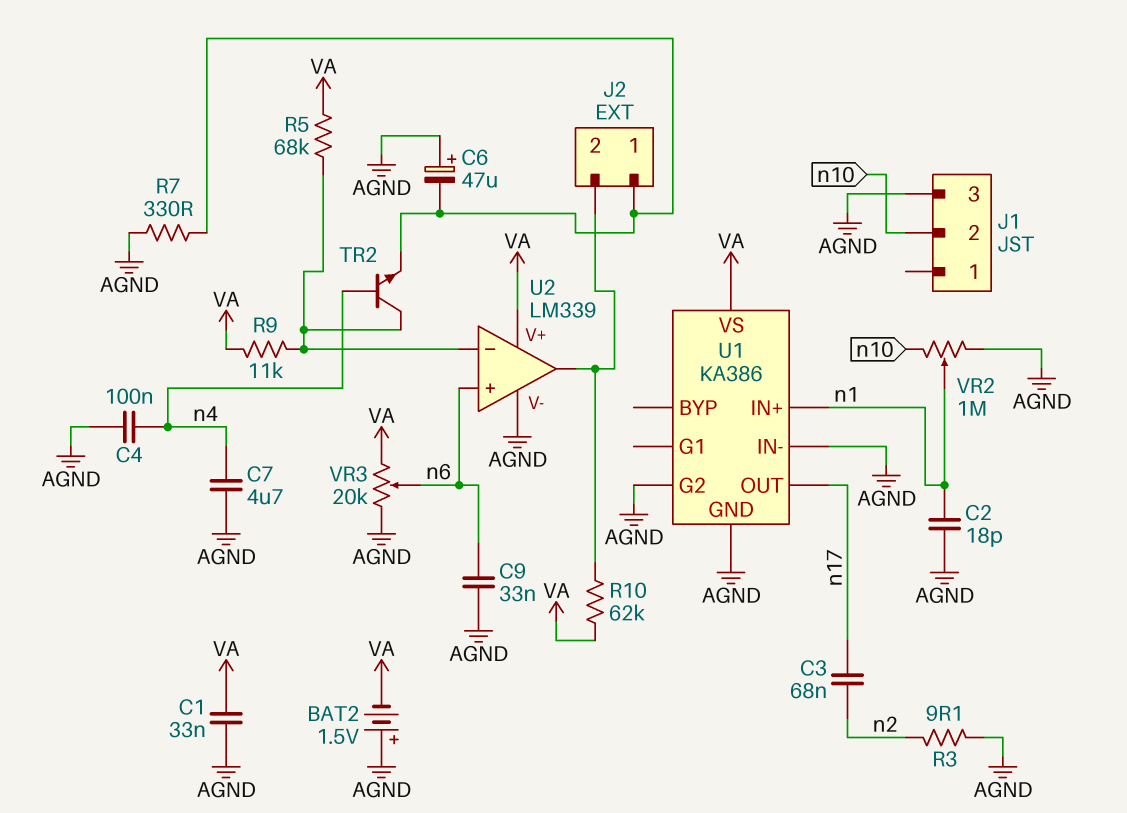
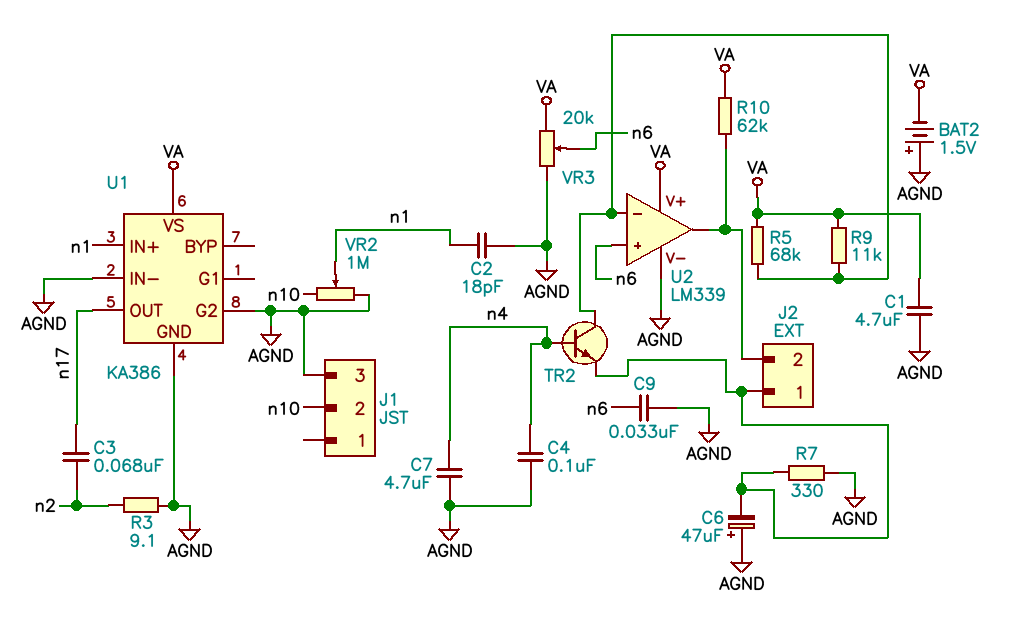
C1: 33nF (AGND, VA) -> 4.7uF (AGND, VA)

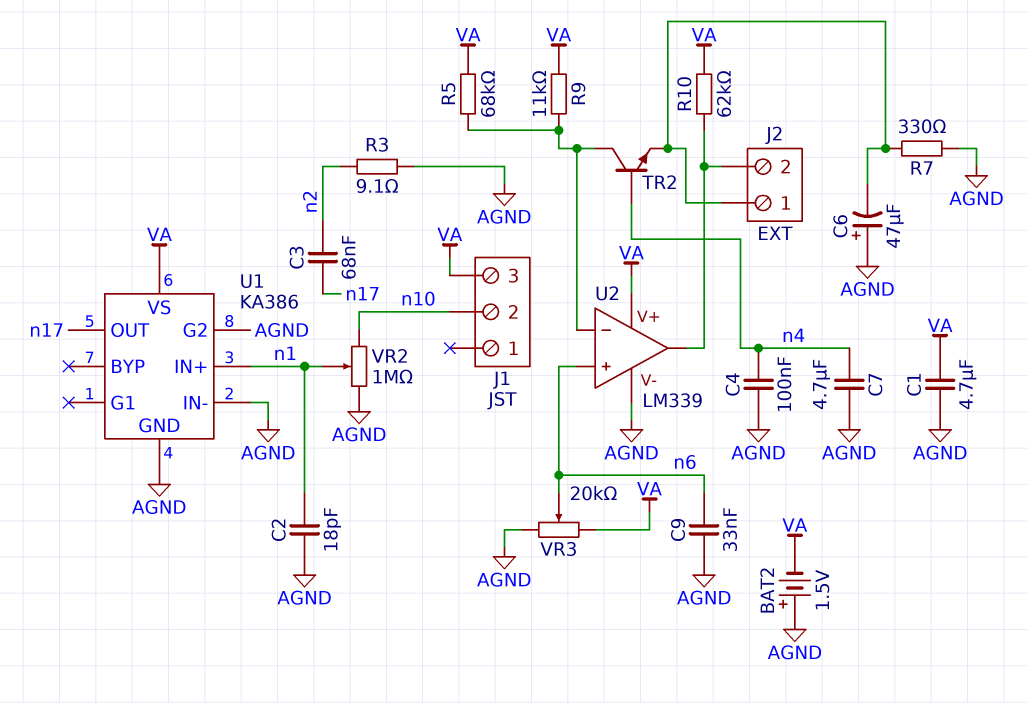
J1 pin 3: AGND -> VA

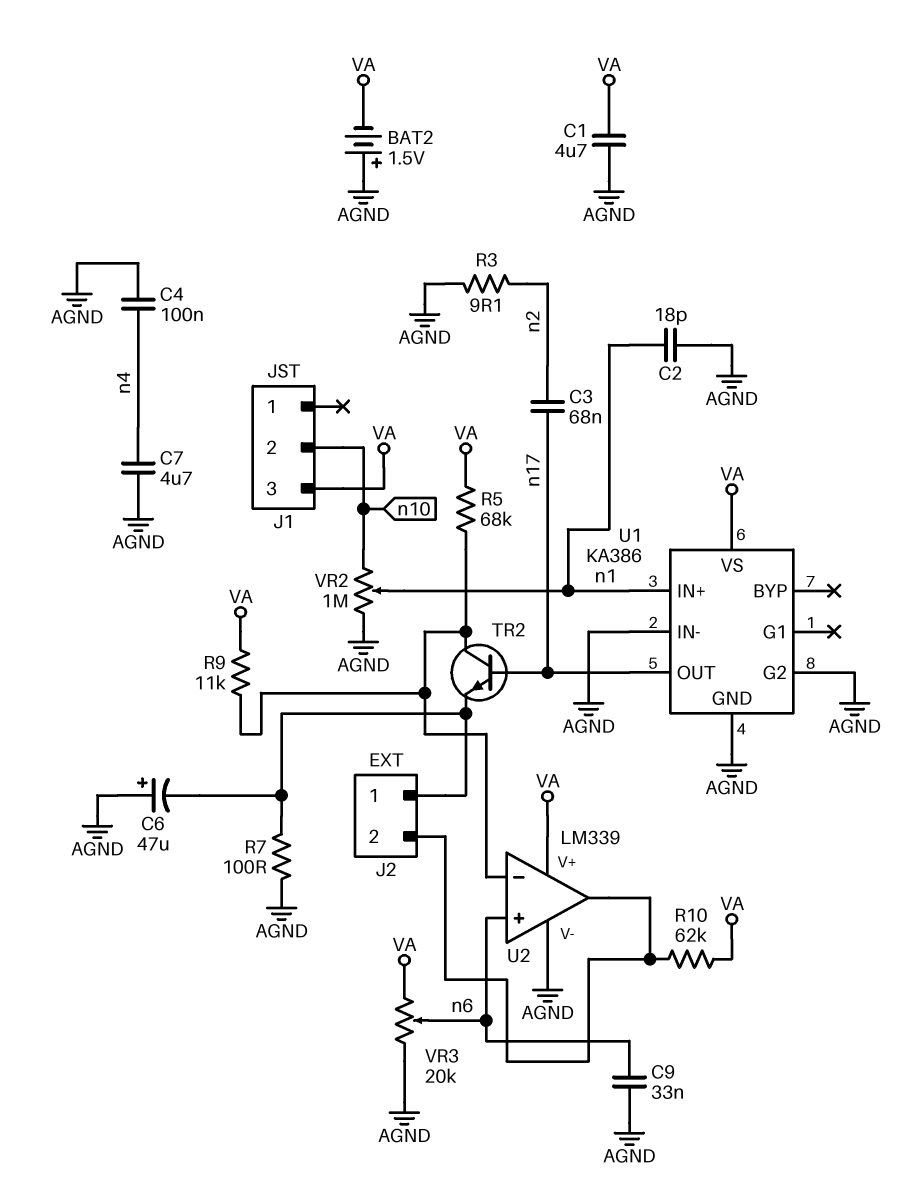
R7: 330 (AGND, J2/1) -> 100 (AGND, J2/1)
TR2: NPN (B n4, C U2/in-, E J2/1) -> NPN (B n17, C U2/in-, E J2/1)

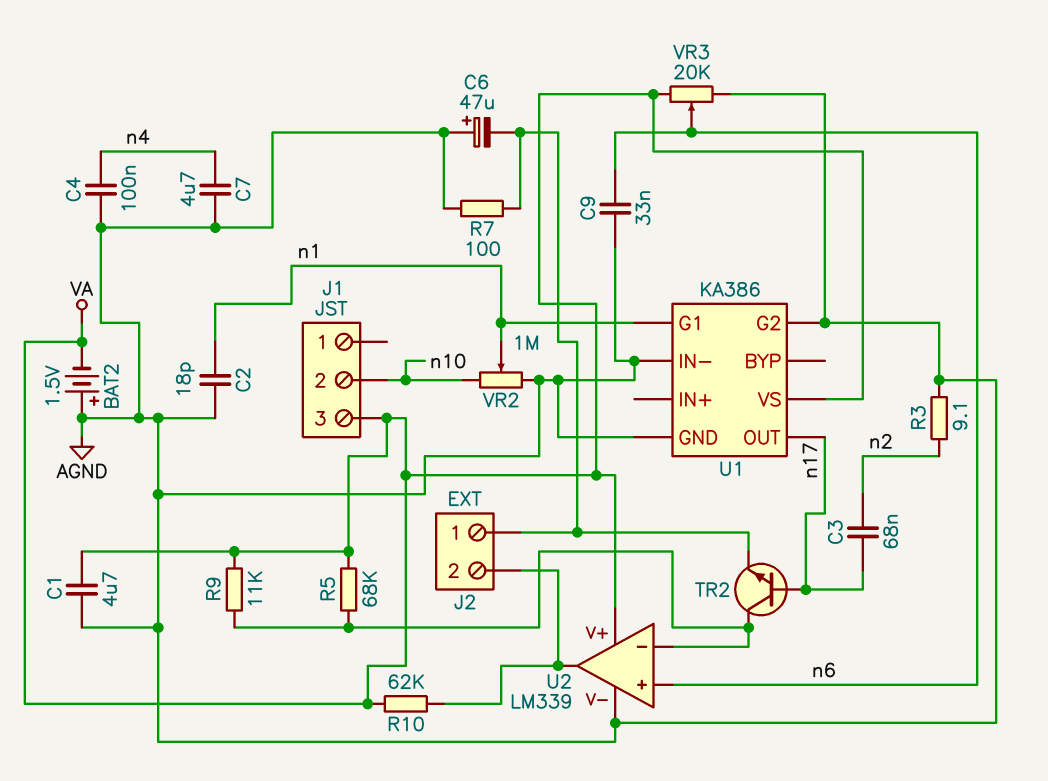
U1 pin G1: none -> n1
U1 pin IN+: n1 -> none

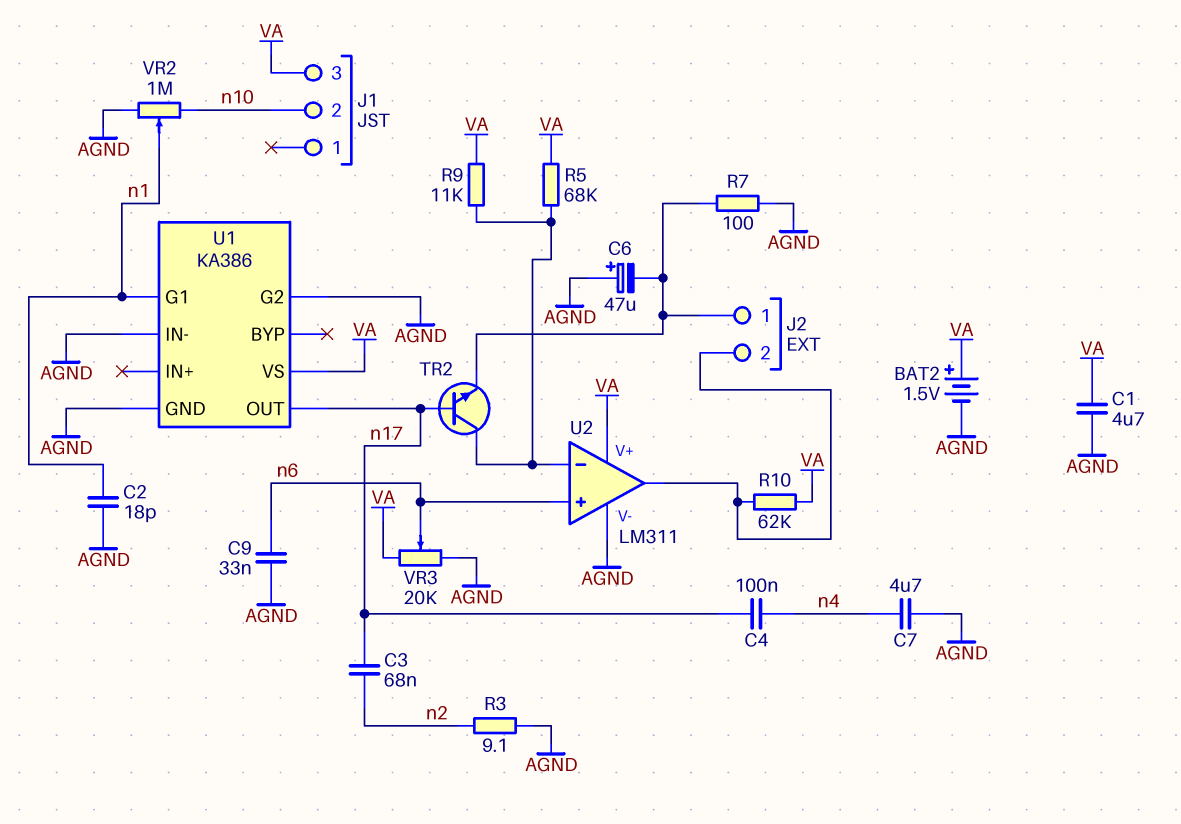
BAT2: 1.5V (plus AGND, minus VA) -> 1.5V (plus VA, minus AGND)
C4: 100nF (AGND, n4) -> 100nF (n4, n17)
U2: LM339 -> LM311

